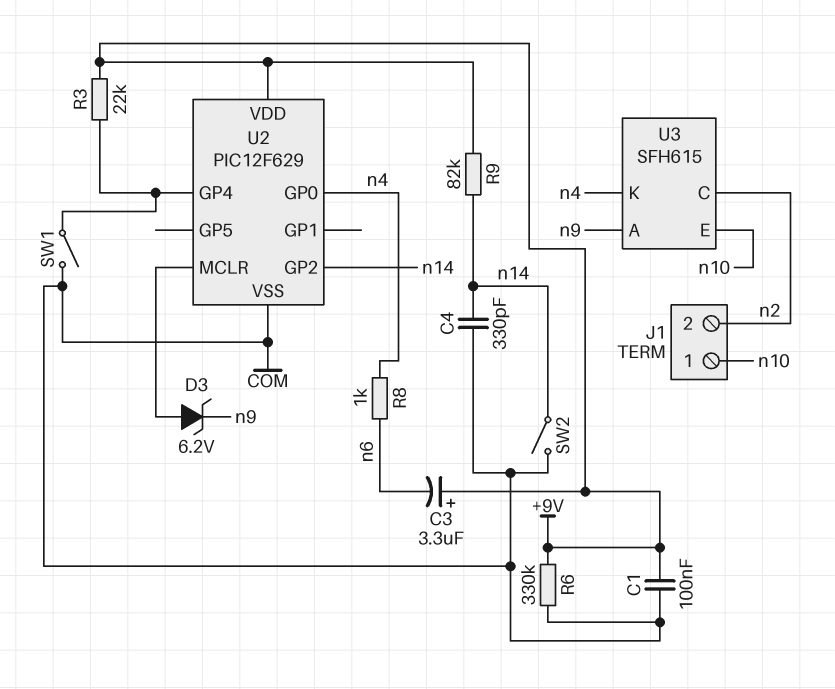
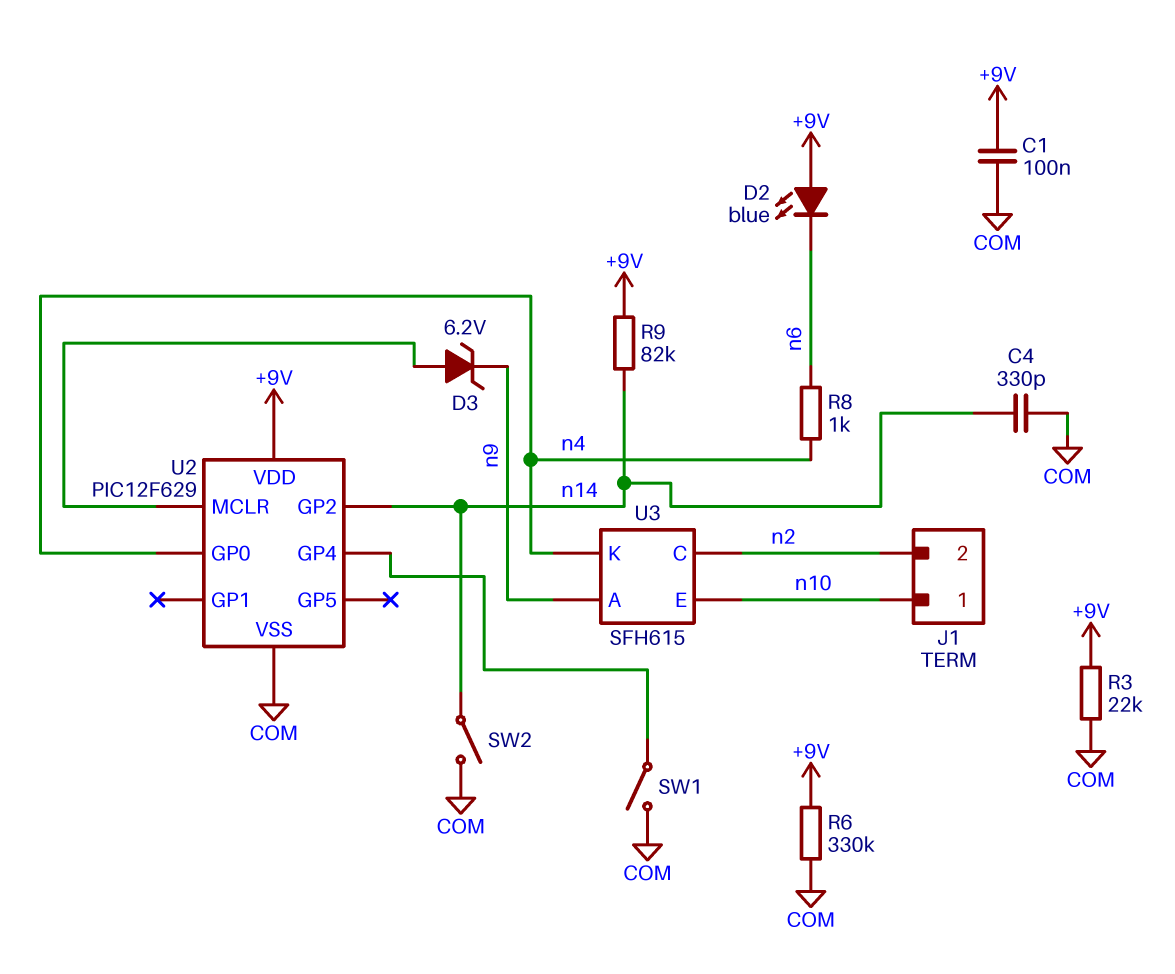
C3: 3.3uF (plus +9V, minus n6) -> none
D2: none -> LED blue (A +9V, K n6)
R3: 22k (+9V, U2/GP4) -> 22k (+9V, COM)

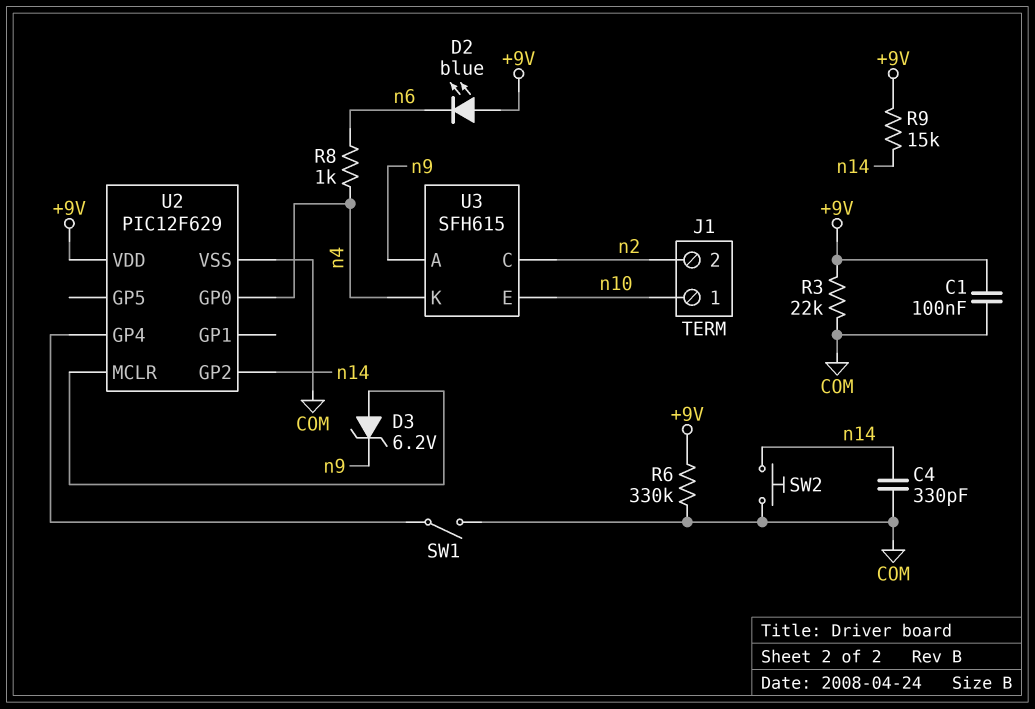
R9: 82k (+9V, n14) -> 15k (+9V, n14)
SW2: switch (COM, n14) -> button (COM, n14)

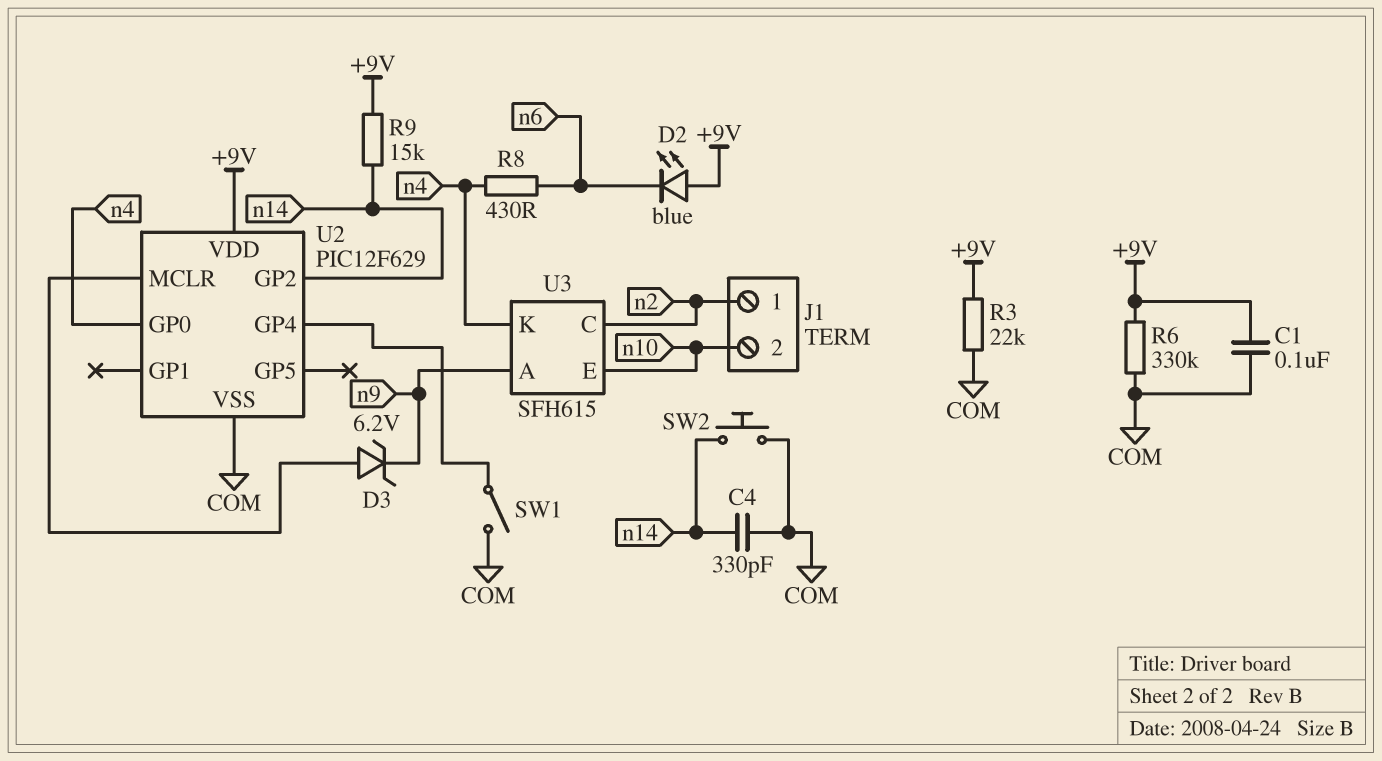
J1 pin 1: n10 -> n2
J1 pin 2: n2 -> n10
R8: 1k (n4, n6) -> 430 (n4, n6)

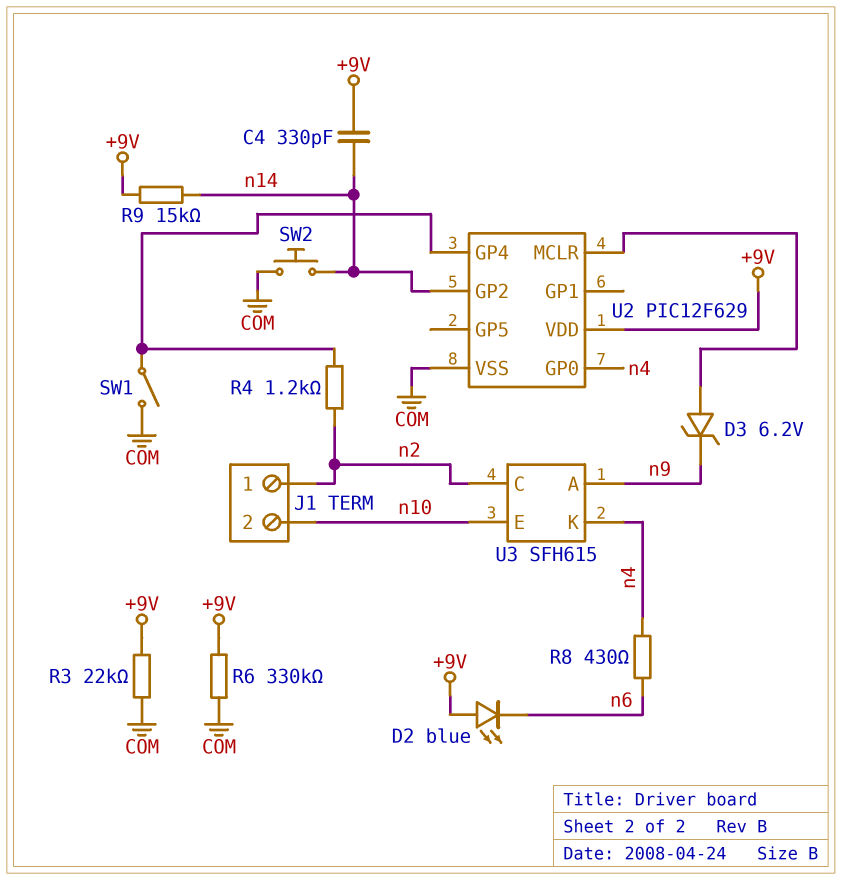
C1: 100nF (+9V, COM) -> none
C4: 330pF (COM, n14) -> 330pF (+9V, n14)
R4: none -> 1.2k (U2/GP4, n2)

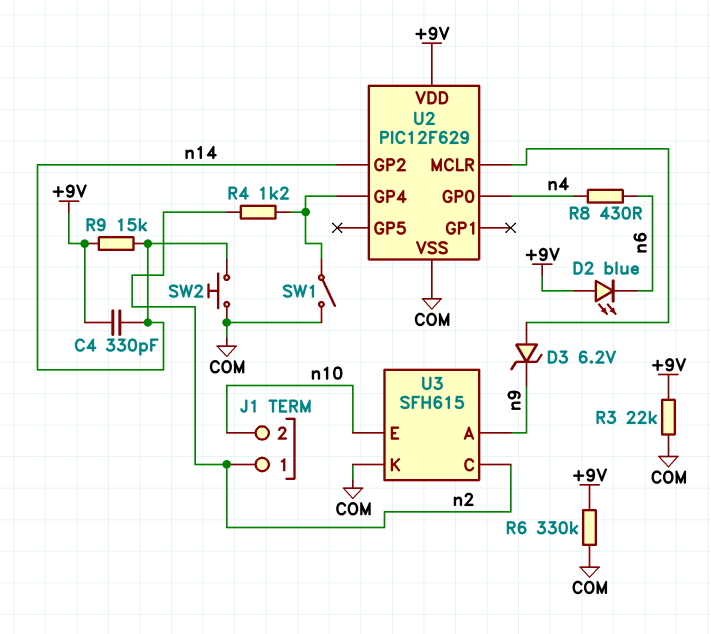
U3 pin K: n4 -> COM

